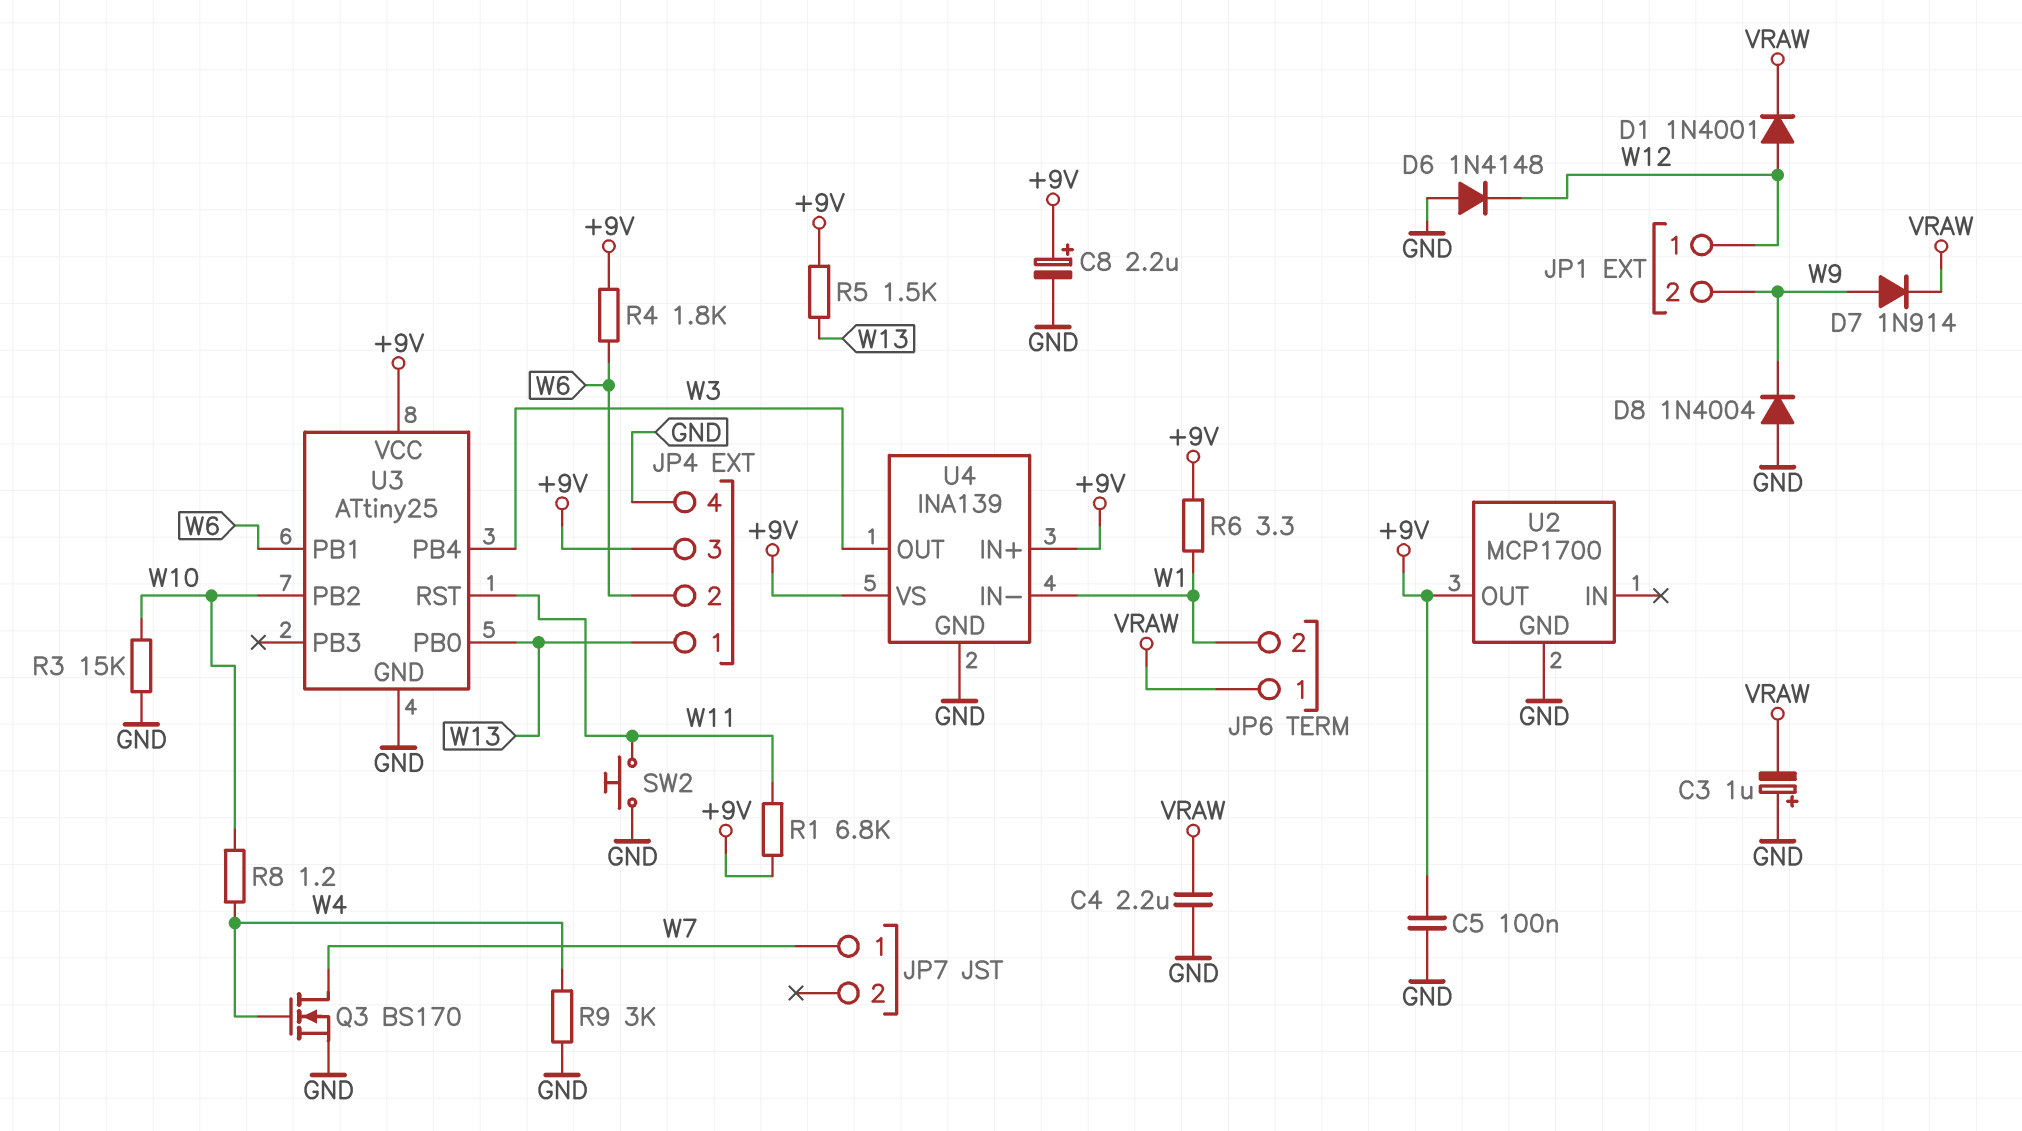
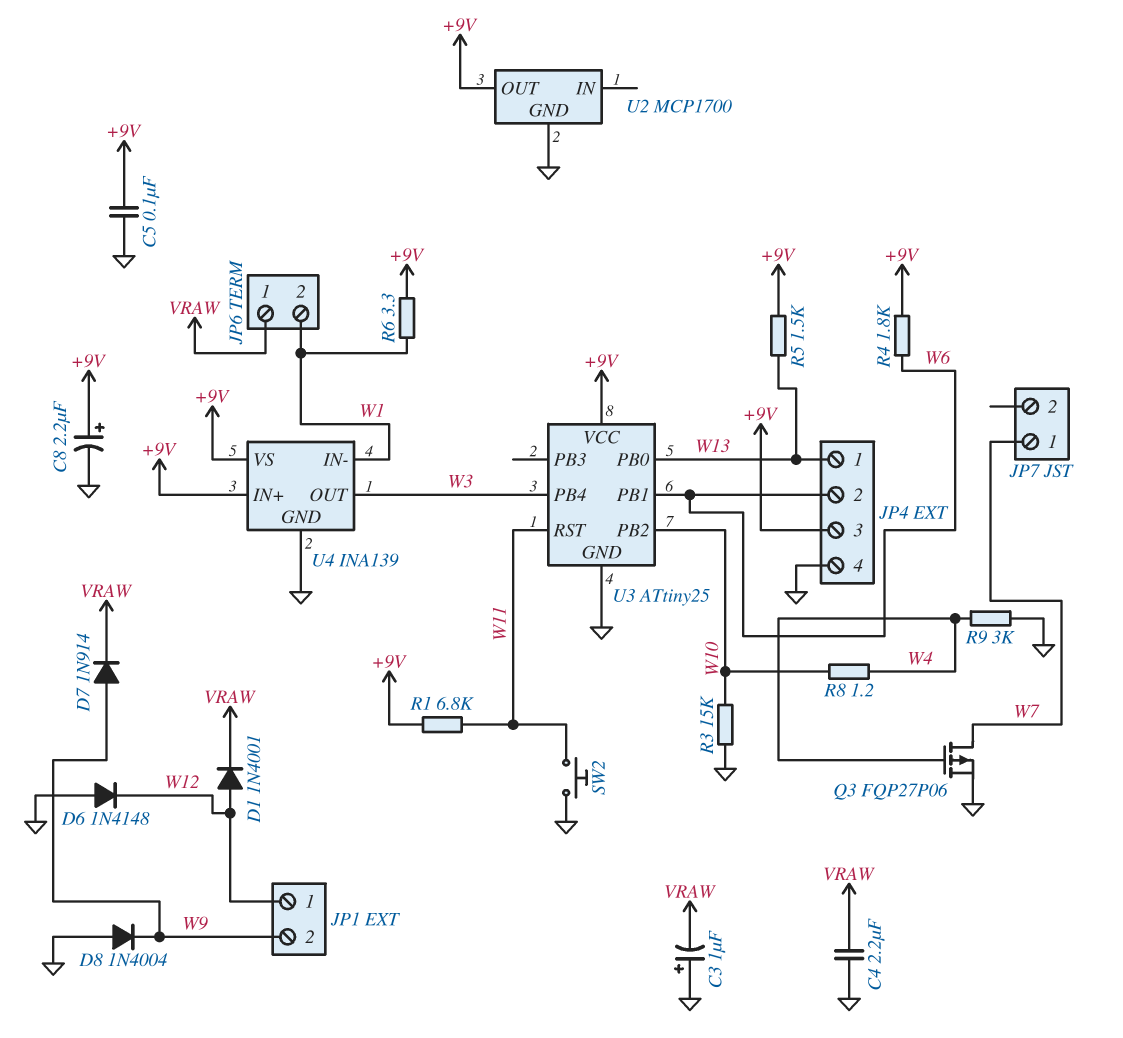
Q3: NMOS BS170 (G W4, D W7, S GND) -> PMOS FQP27P06 (G W4, D W7, S GND)

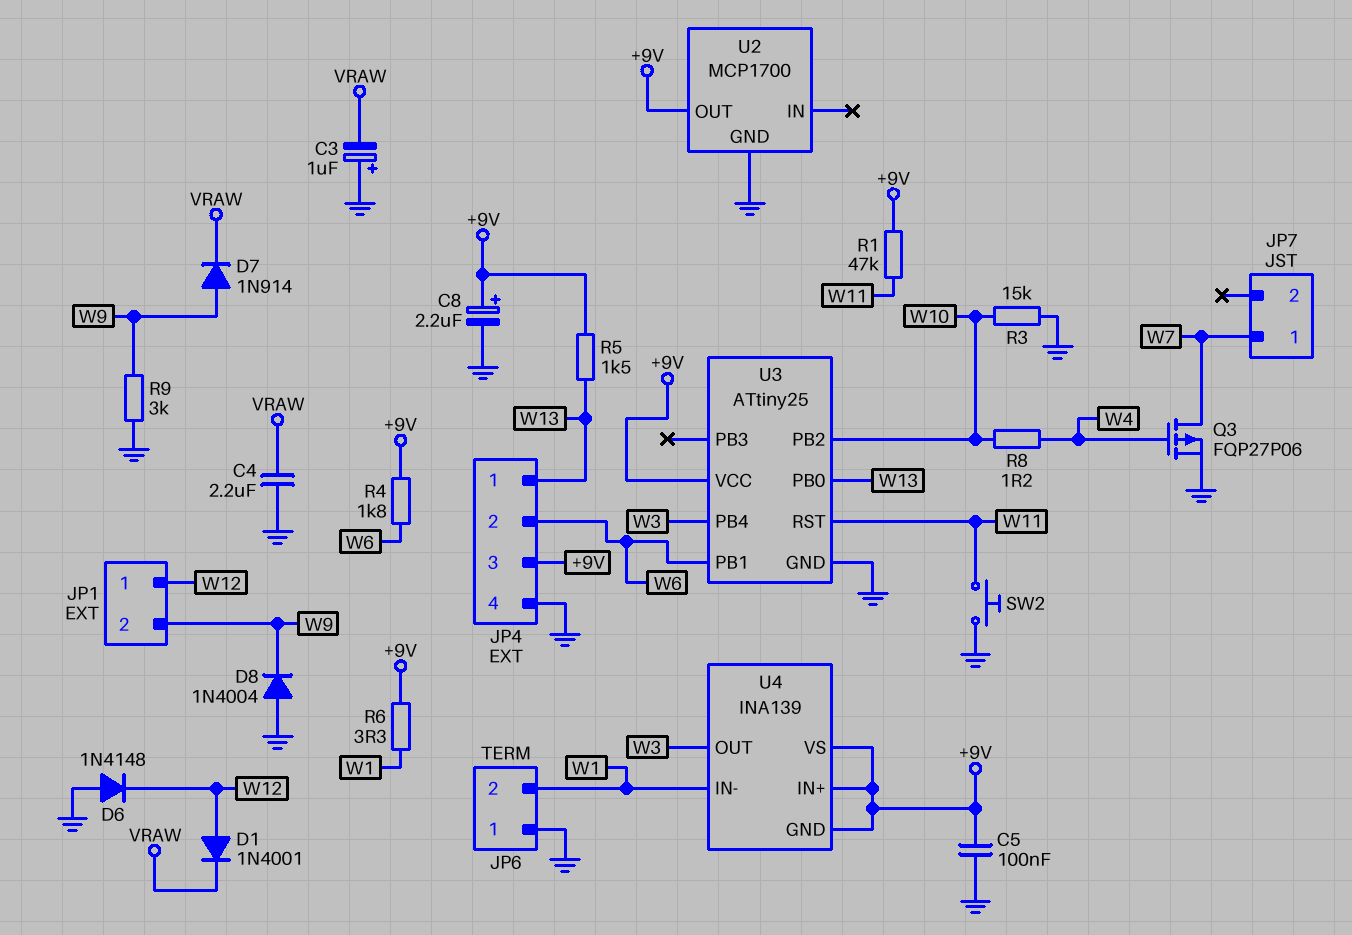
JP6 pin 1: VRAW -> GND
R1: 6.8k (+9V, W11) -> 47k (+9V, W11)
R9: 3k (GND, W4) -> 3k (GND, W9)
U4 pin GND: GND -> +9V

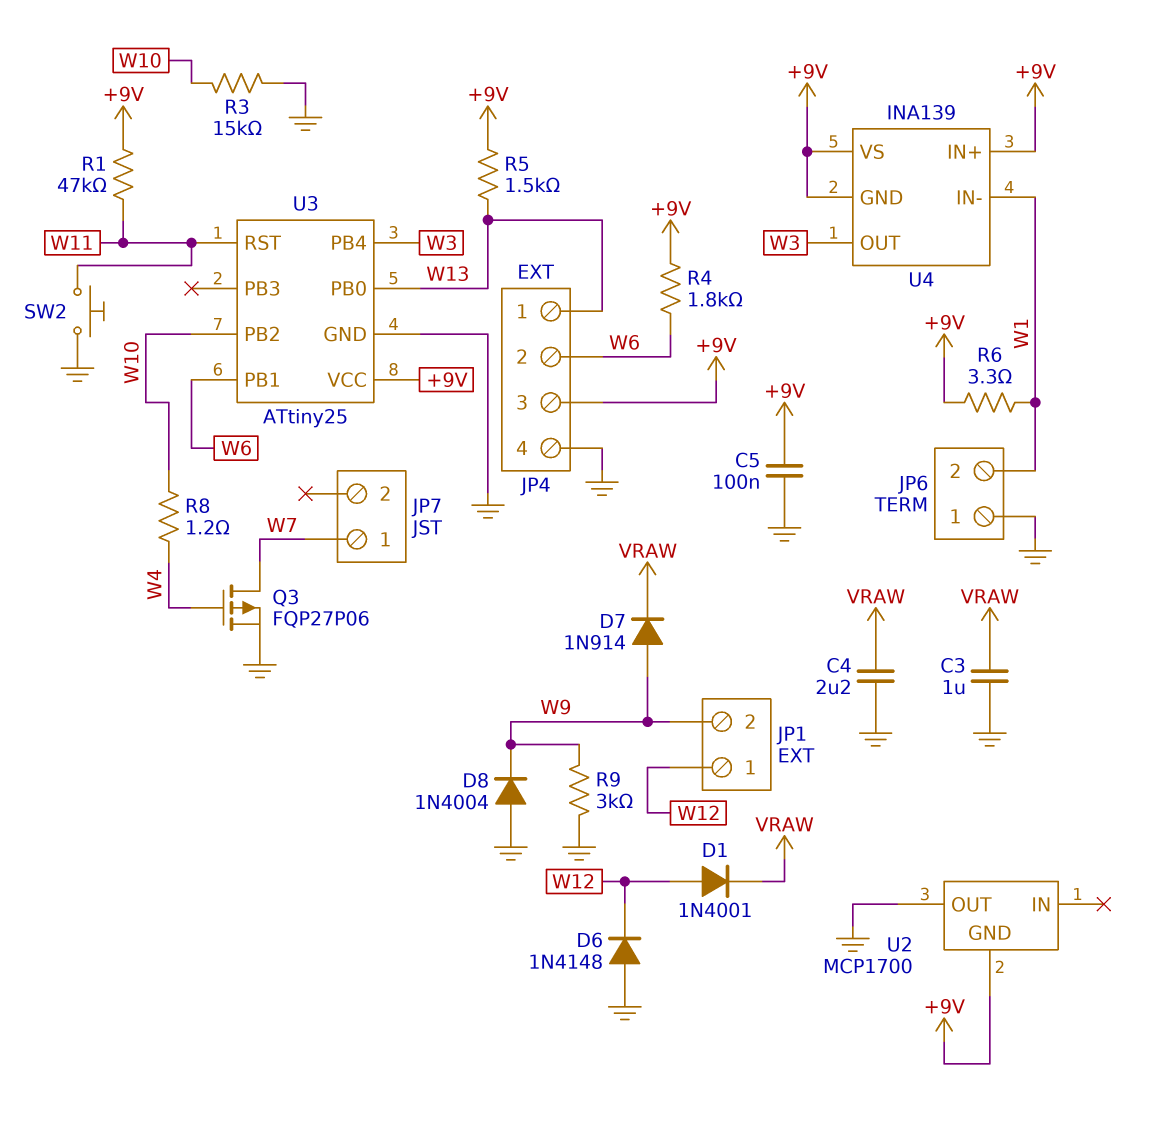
C3: 1uF (plus GND, minus VRAW) -> 1uF (GND, VRAW)
C8: 2.2uF (plus +9V, minus GND) -> none
U2 pin GND: GND -> +9V
U2 pin OUT: +9V -> GND

